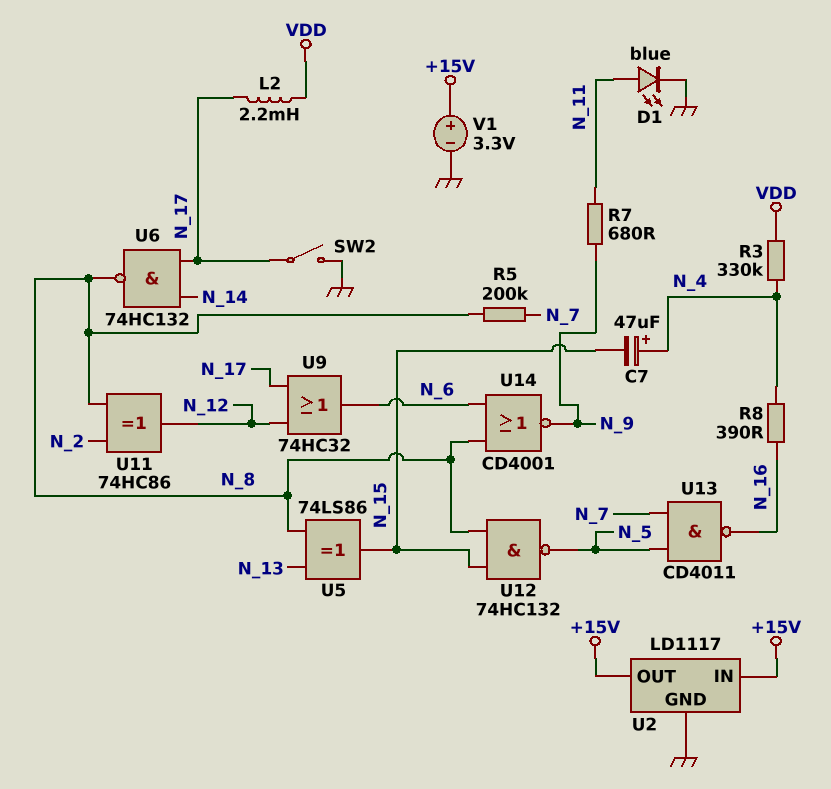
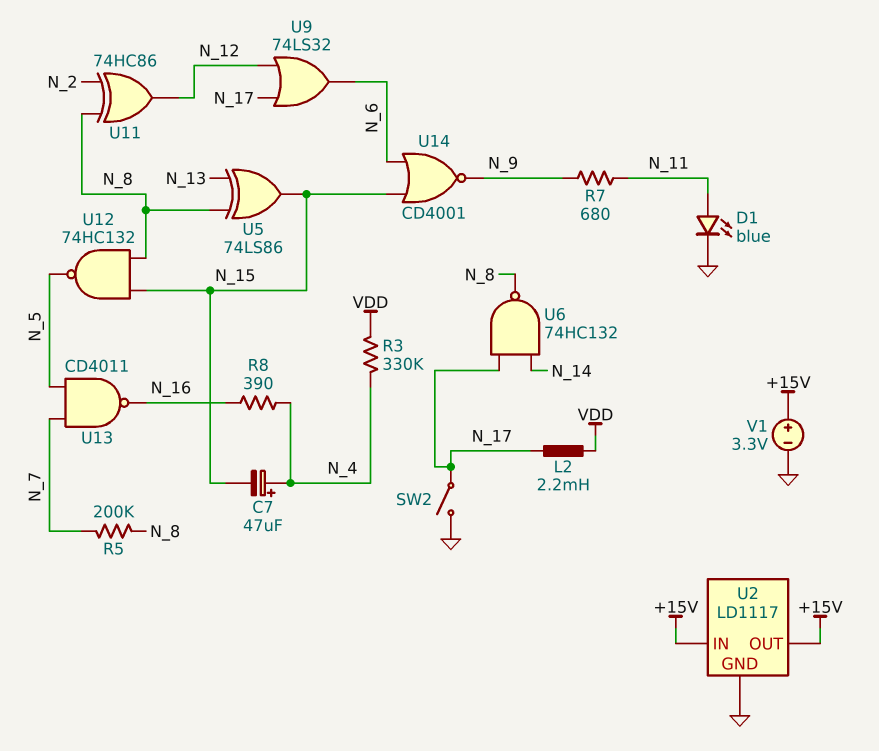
U9: OR 74HC32 (in N_12, in N_17, out N_6) -> OR 74LS32 (in N_12, in N_17, out N_6)
U14: NOR CD4001 (in N_6, in N_8, out N_9) -> NOR CD4001 (in N_6, in N_15, out N_9)

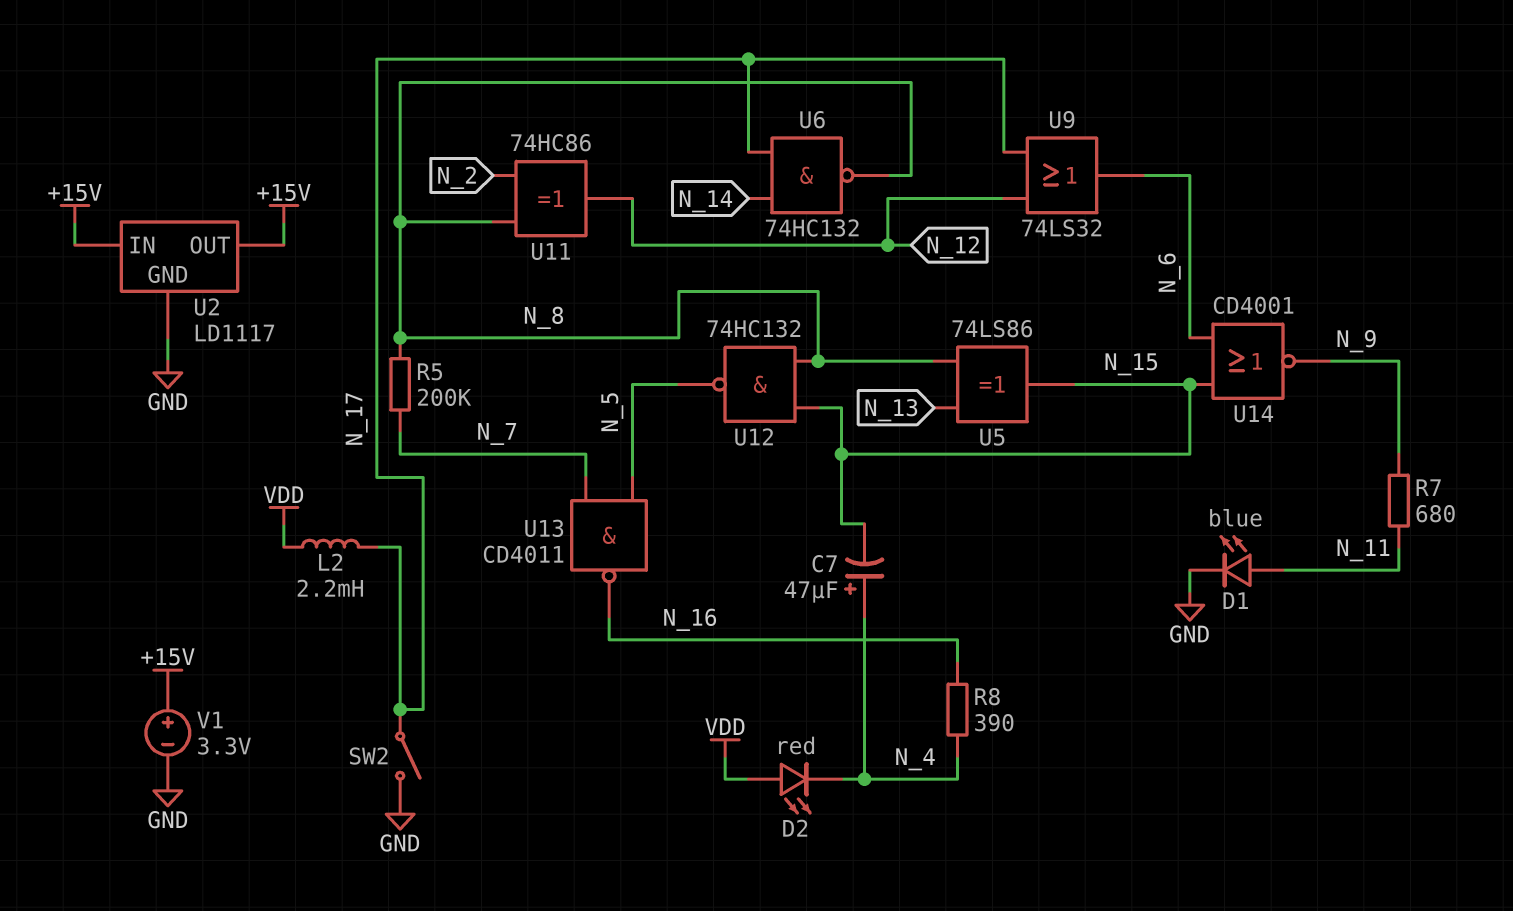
D2: none -> LED red (A VDD, K N_4)
R3: 330k (N_4, VDD) -> none

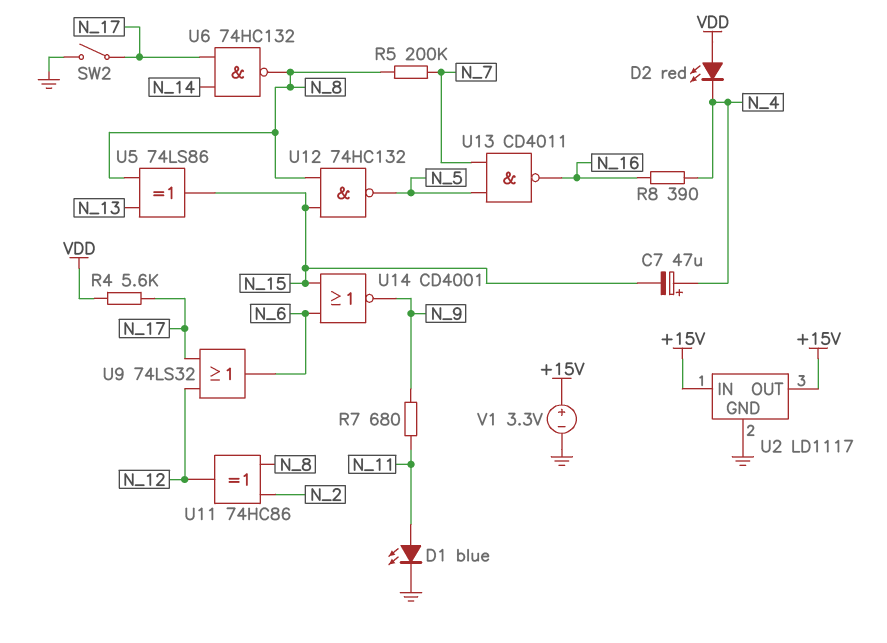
L2: 2.2mH (N_17, VDD) -> none
R4: none -> 5.6k (N_17, VDD)

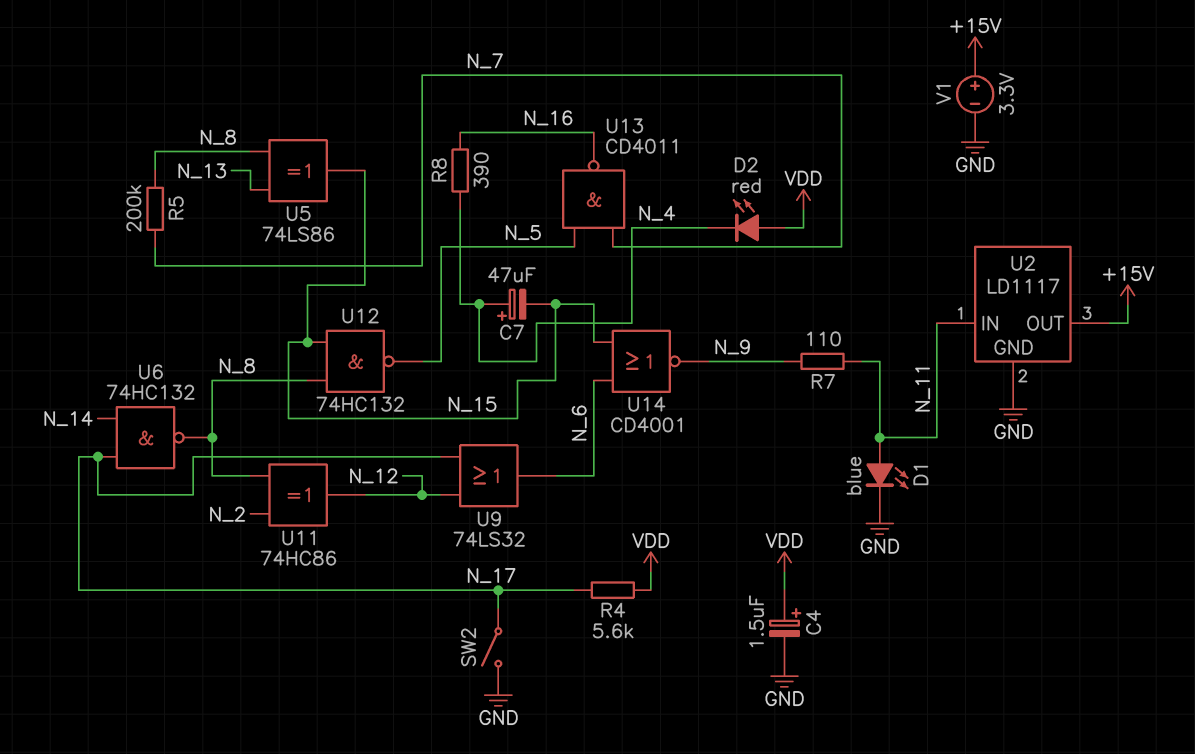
C4: none -> 1.5uF (plus VDD, minus GND)
R7: 680 (N_9, N_11) -> 110 (N_9, N_11)
U2 pin IN: +15V -> N_11

